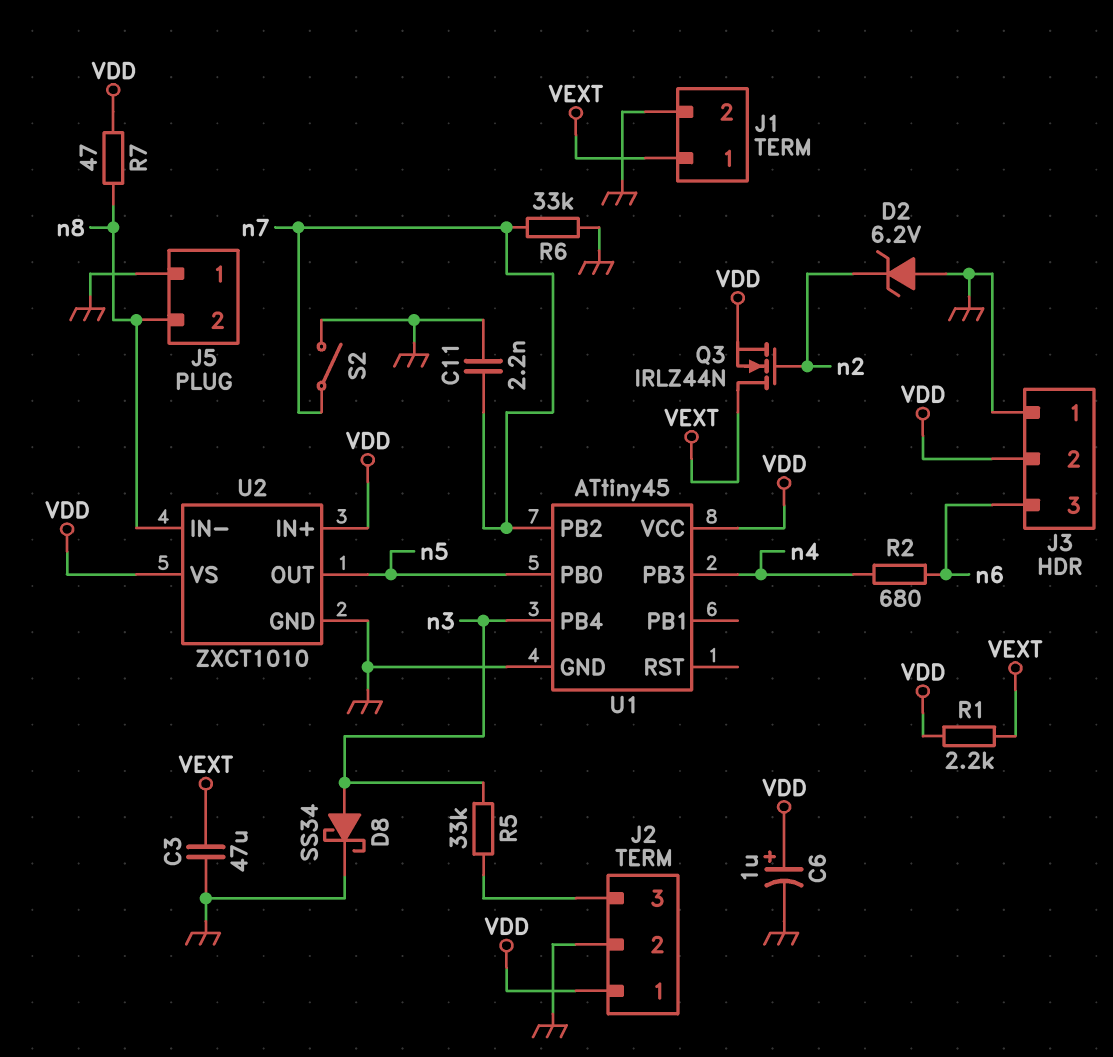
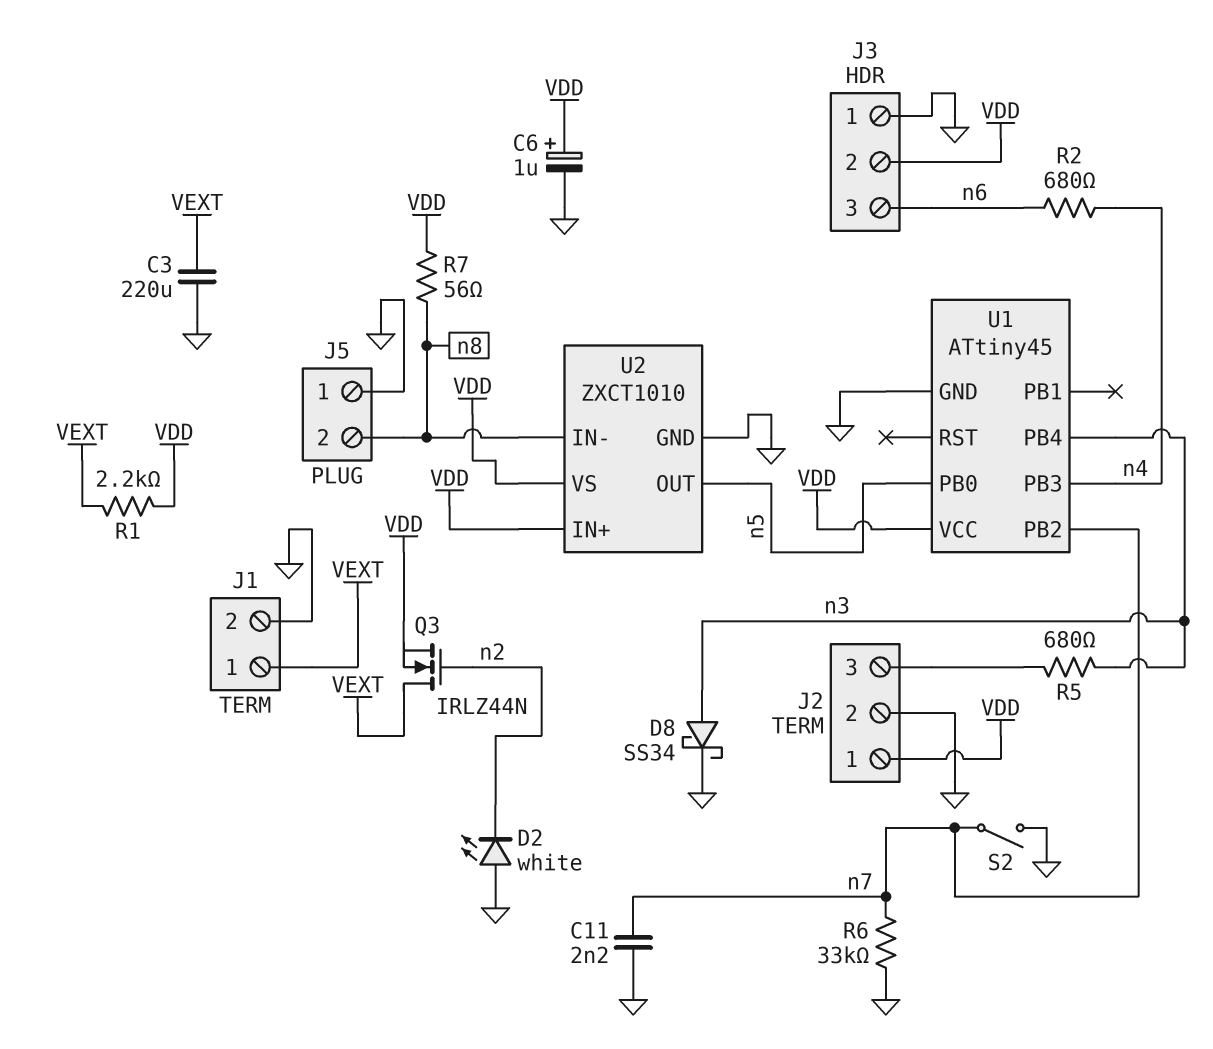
C3: 47uF (GND, VEXT) -> 220uF (GND, VEXT)
D2: zener 6.2V (A GND, K n2) -> LED white (A GND, K n2)
R5: 33k (J2/3, n3) -> 680 (J2/3, n3)
R7: 47 (VDD, n8) -> 56 (VDD, n8)

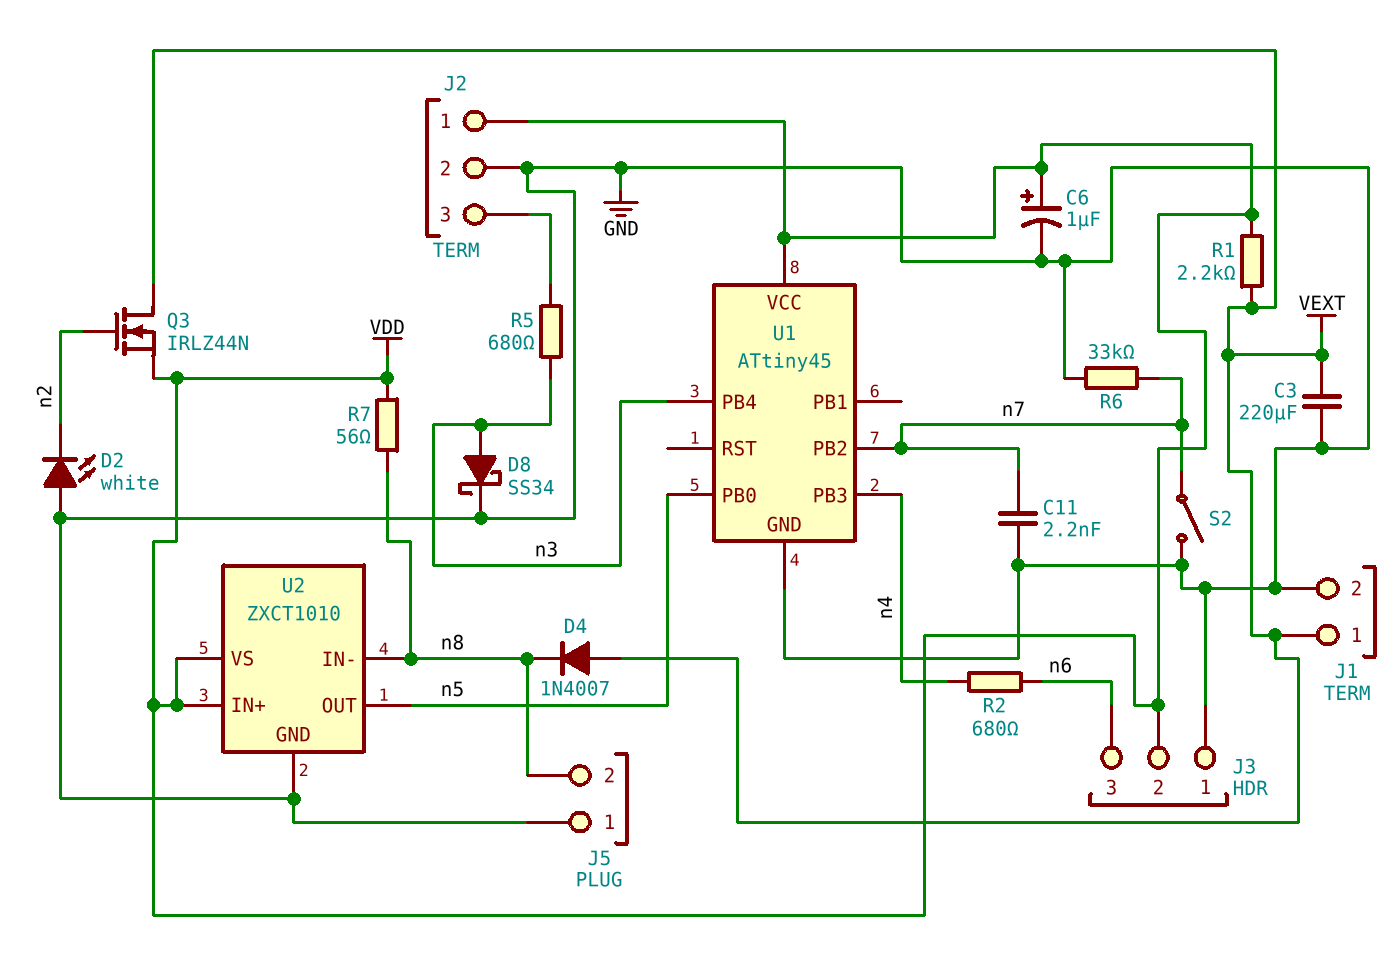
D4: none -> diode 1N4007 (A VEXT, K n8)

